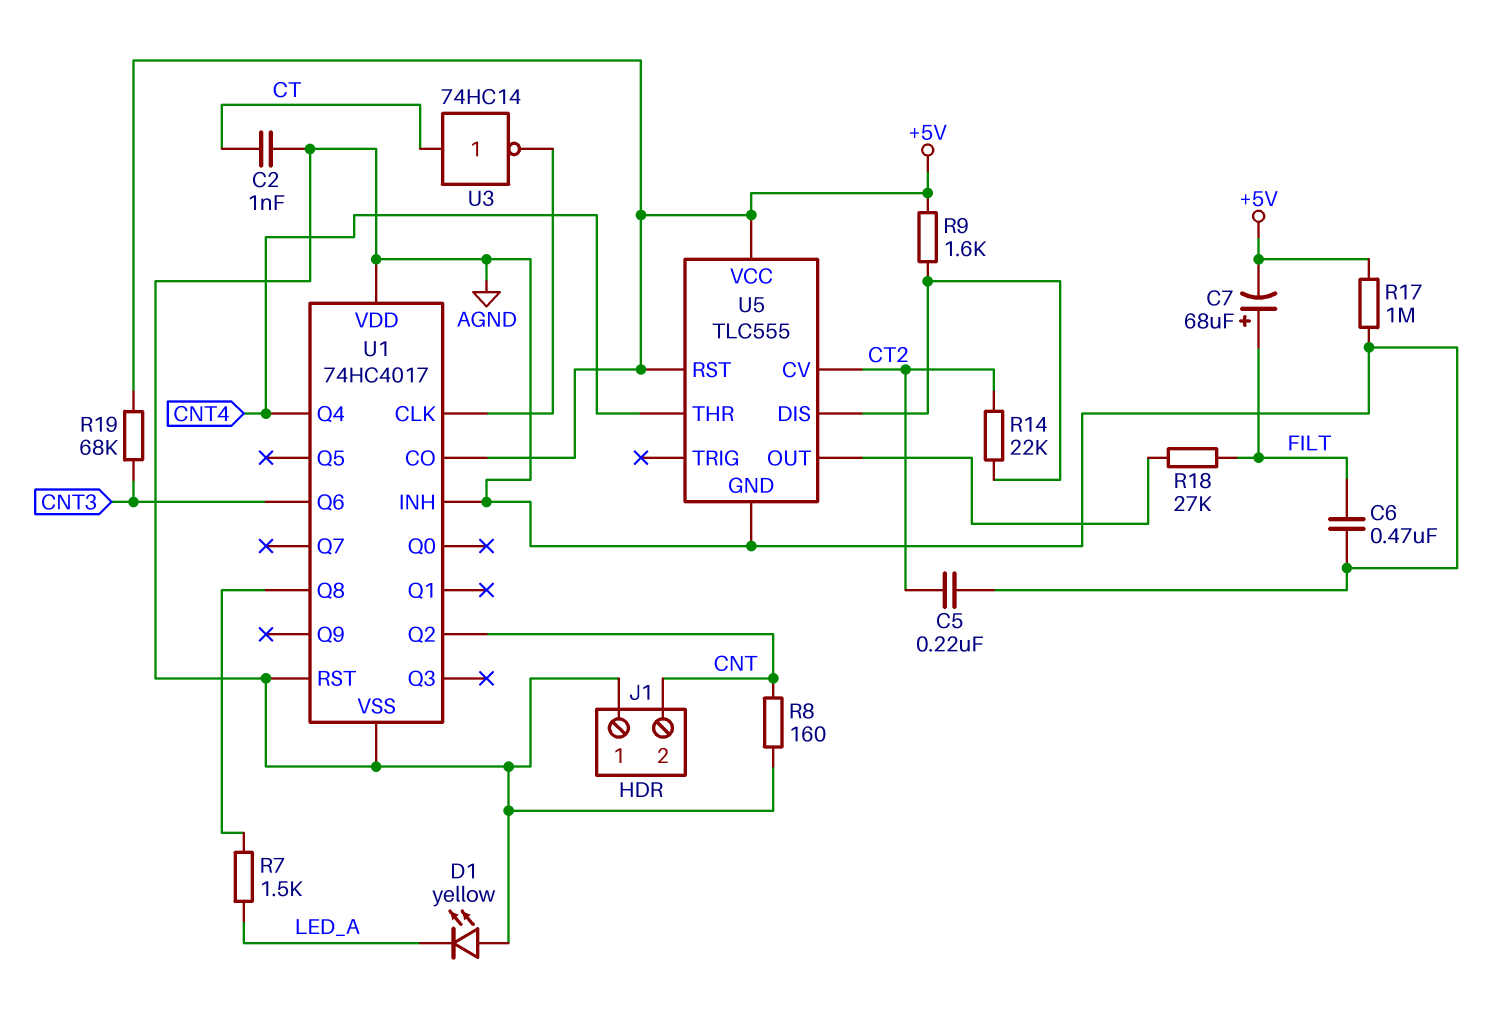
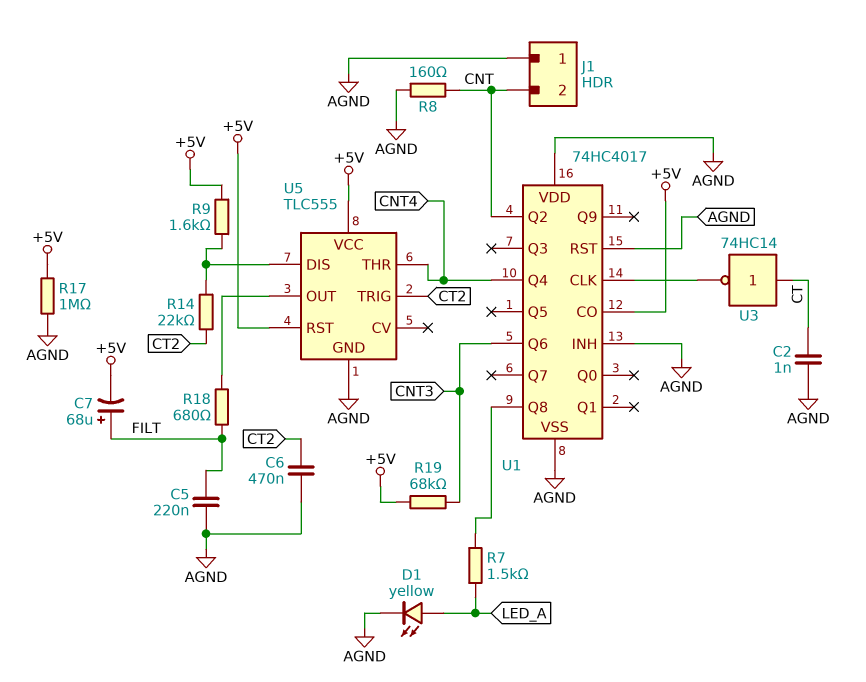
C5: 220nF (AGND, CT2) -> 220nF (AGND, FILT)
C6: 470nF (AGND, FILT) -> 470nF (AGND, CT2)
D1: LED yellow (A AGND, K LED_A) -> LED yellow (A LED_A, K AGND)
R18: 27k (FILT, U5/OUT) -> 680 (FILT, U5/OUT)
U5 pin CV: CT2 -> none
U5 pin TRIG: none -> CT2

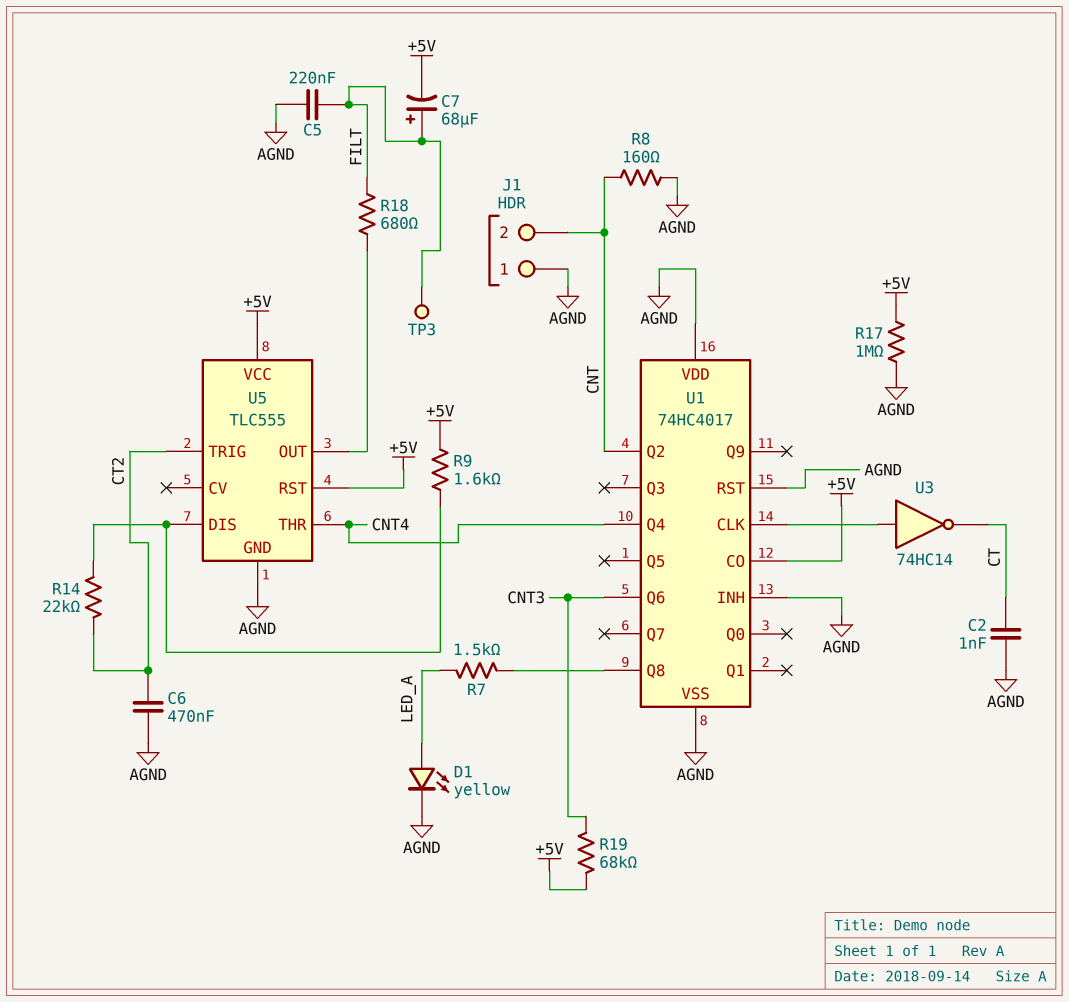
TP3: none -> test point (FILT)
U3: NOT 74HC14 (in CT, out U1/CLK) -> NOT 74HC14 (in U1/CLK, out CT)

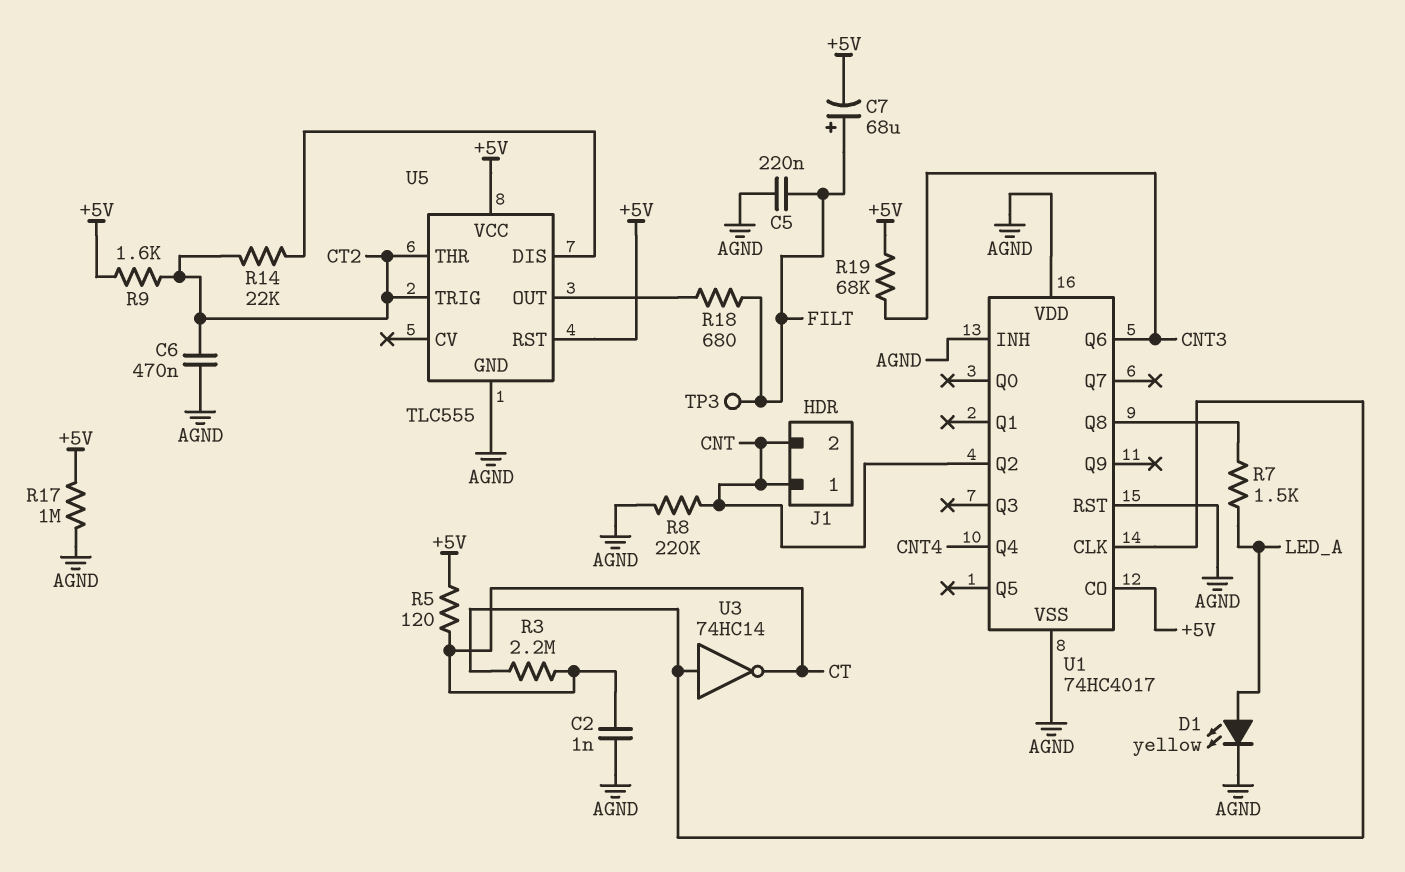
J1 pin 1: AGND -> CNT
R3: none -> 2.2M (CT, U1/CLK)
R5: none -> 120 (+5V, CT)
R8: 160 (AGND, CNT) -> 220k (AGND, CNT)
R9: 1.6k (+5V, U5/DIS) -> 1.6k (+5V, CT2)
U5 pin THR: CNT4 -> CT2

